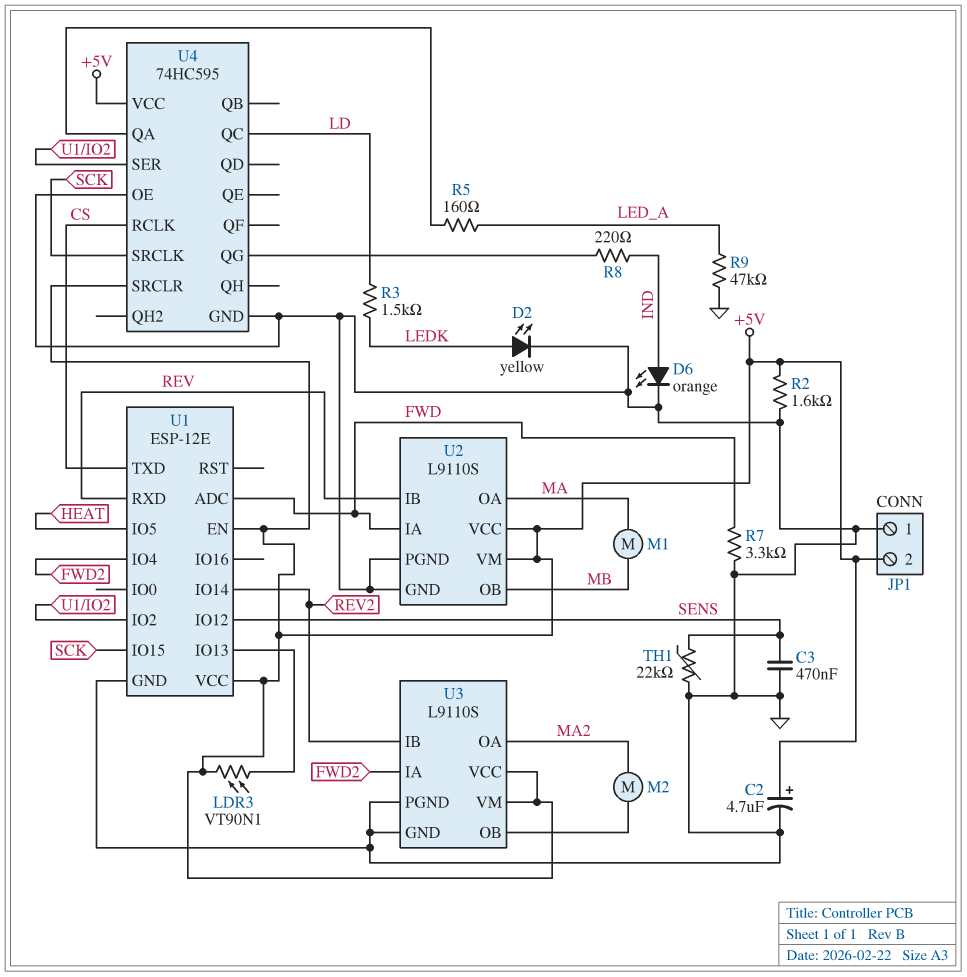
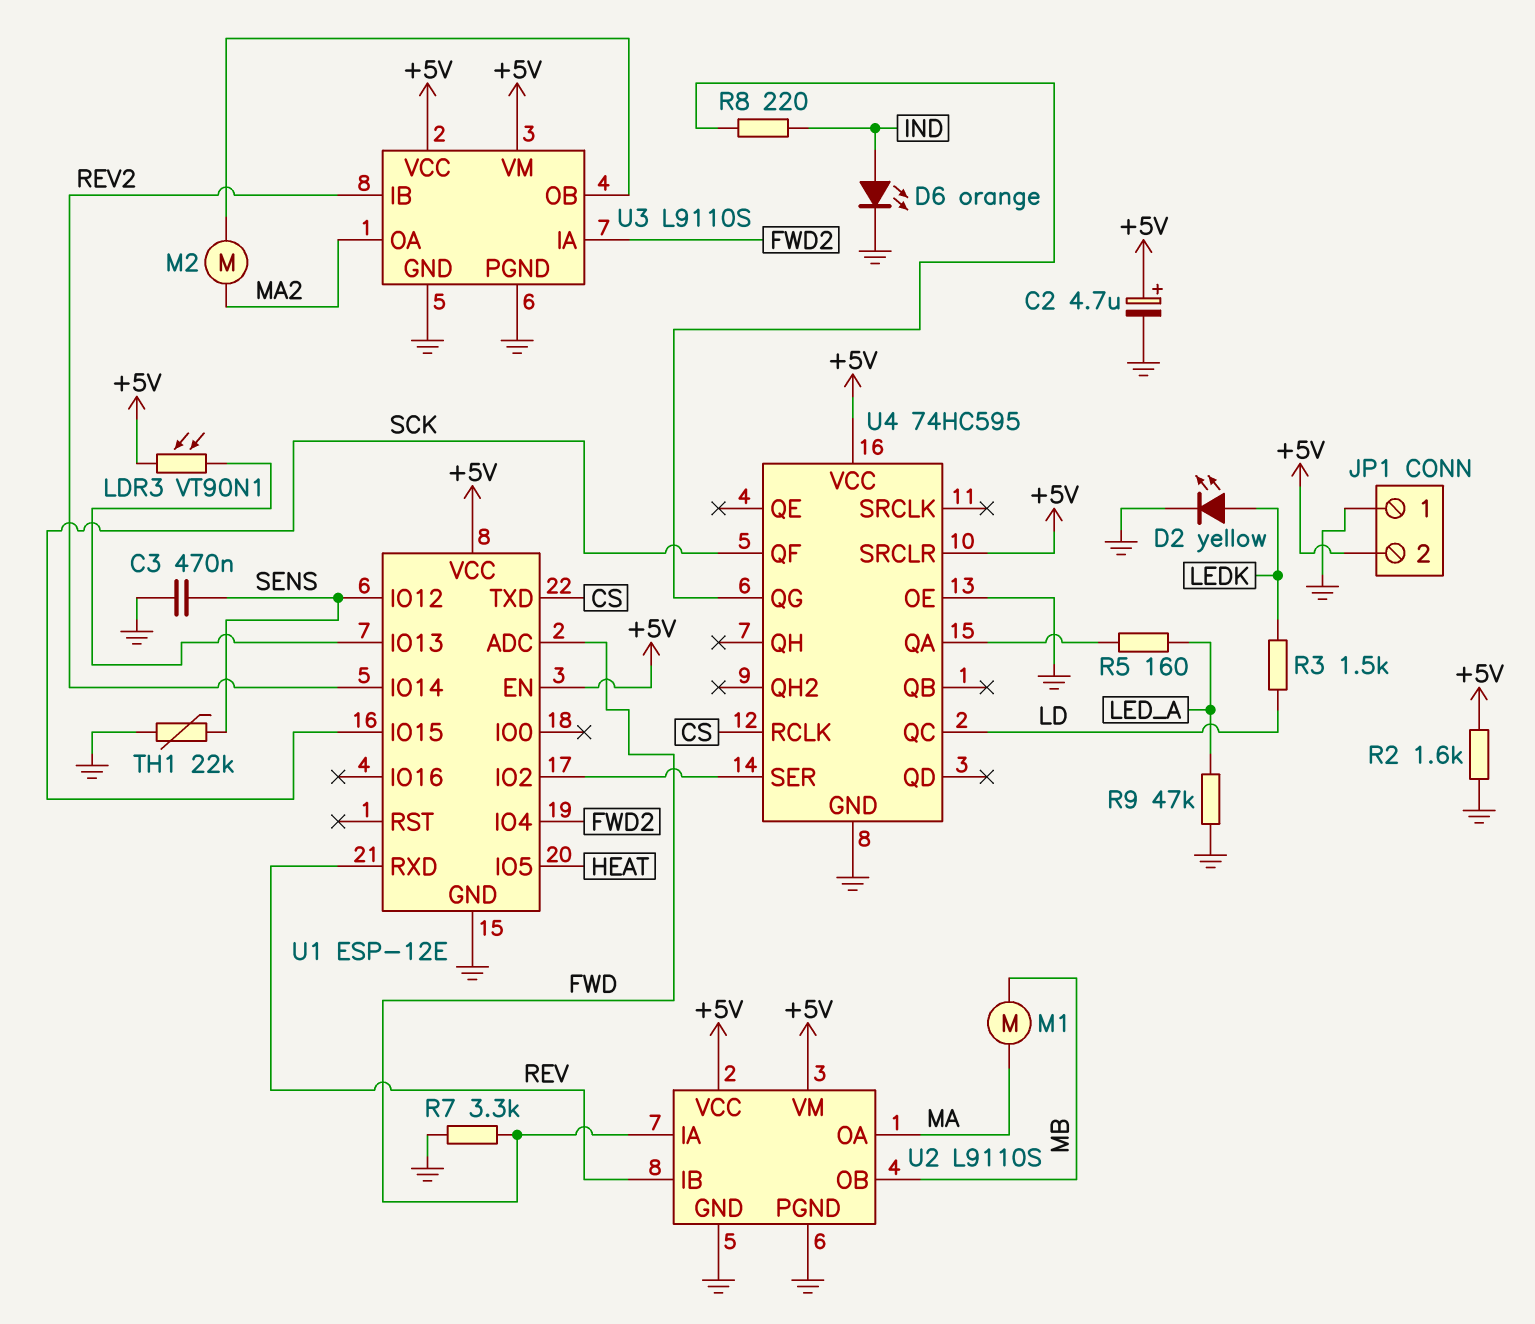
U4 pin QF: none -> SCK
U4 pin SRCLK: SCK -> none

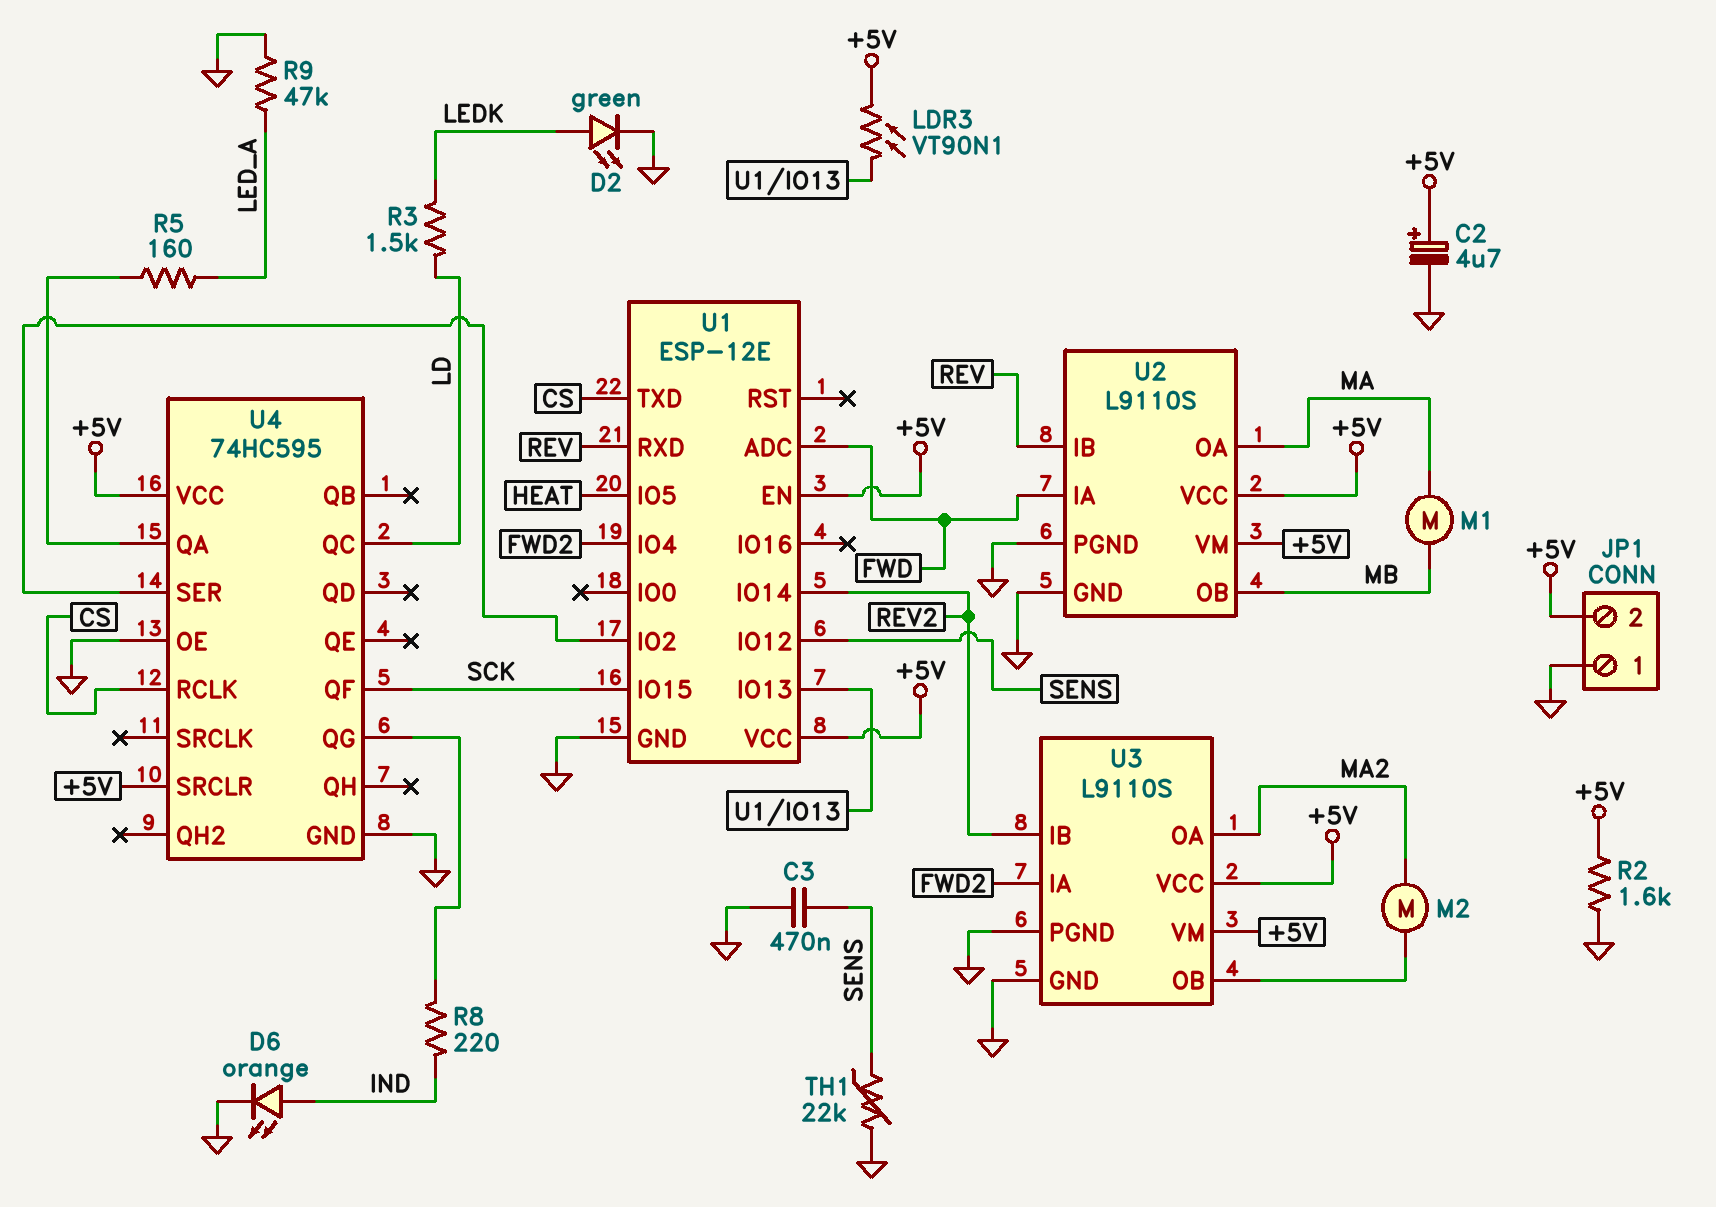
D2: LED yellow (A LEDK, K GND) -> LED green (A LEDK, K GND)
R7: 3.3k (FWD, GND) -> none

